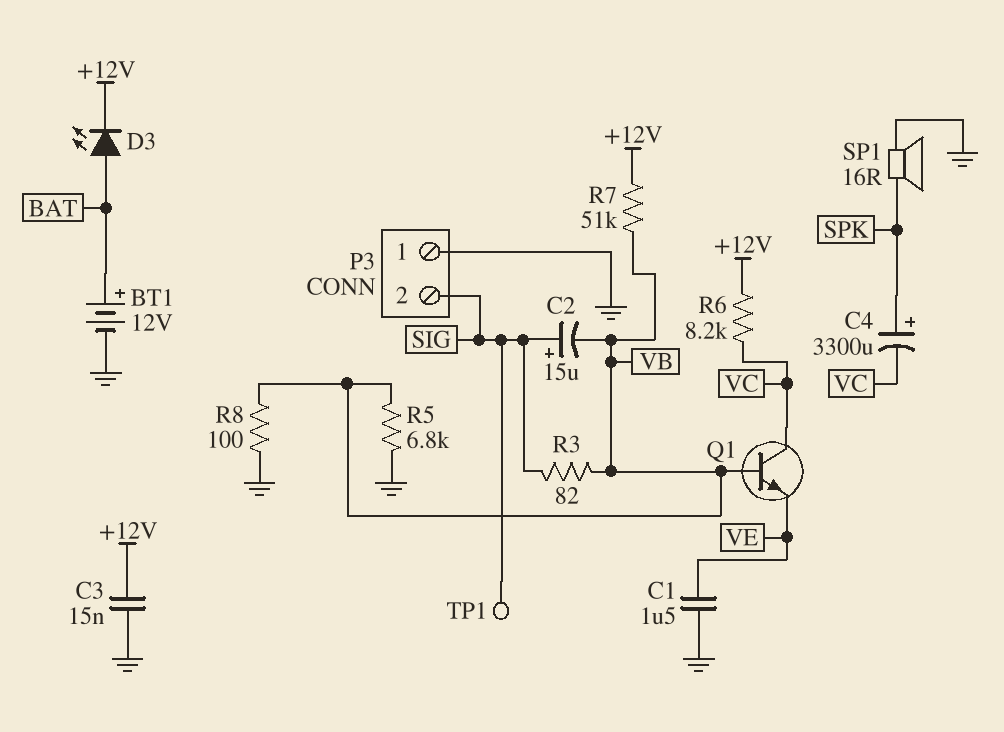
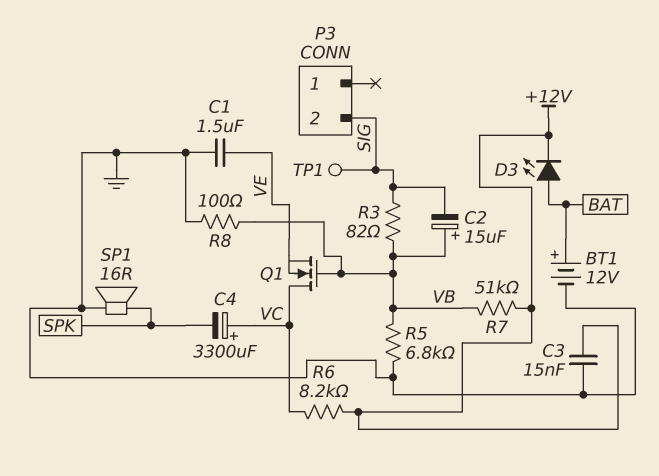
C2: 15uF (plus SIG, minus VB) -> 15uF (plus VB, minus SIG)
C4: 3300uF (plus SPK, minus VC) -> 3300uF (plus VC, minus SPK)
P3 pin 1: GND -> none
Q1: NPN (B VB, C VC, E VE) -> NMOS (G VB, D VC, S VE)

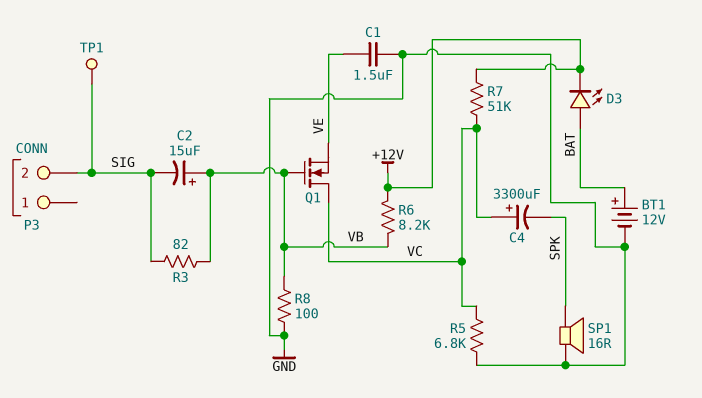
C3: 15nF (+12V, GND) -> none
R5: 6.8k (GND, VB) -> 6.8k (GND, VC)
R6: 8.2k (+12V, VC) -> 8.2k (+12V, VB)
R7: 51k (+12V, VB) -> 51k (+12V, VC)

